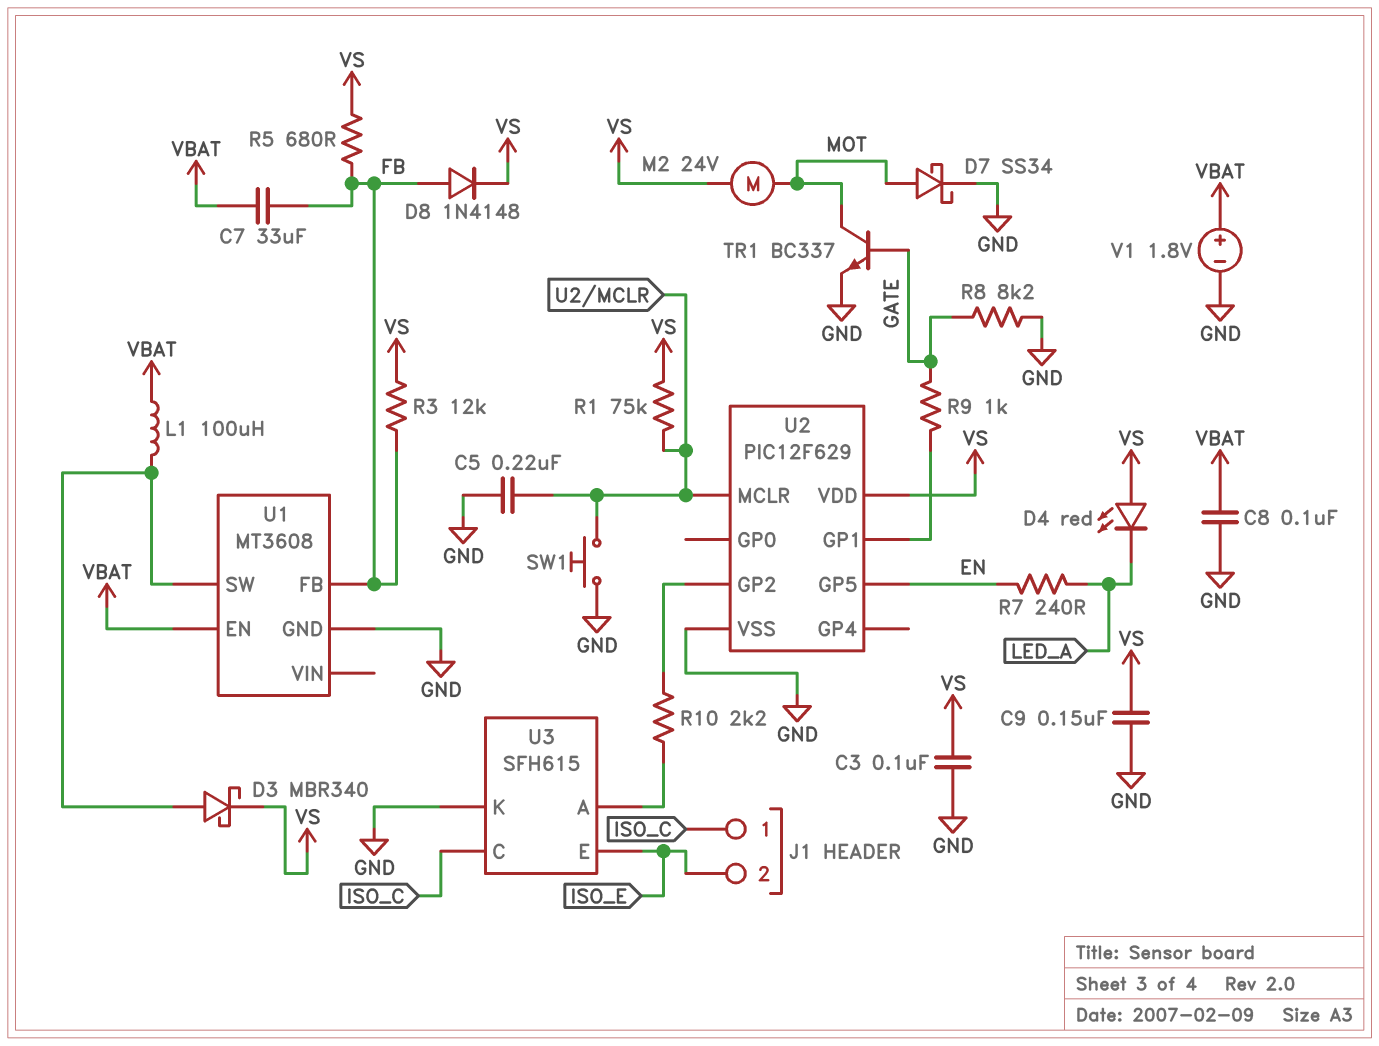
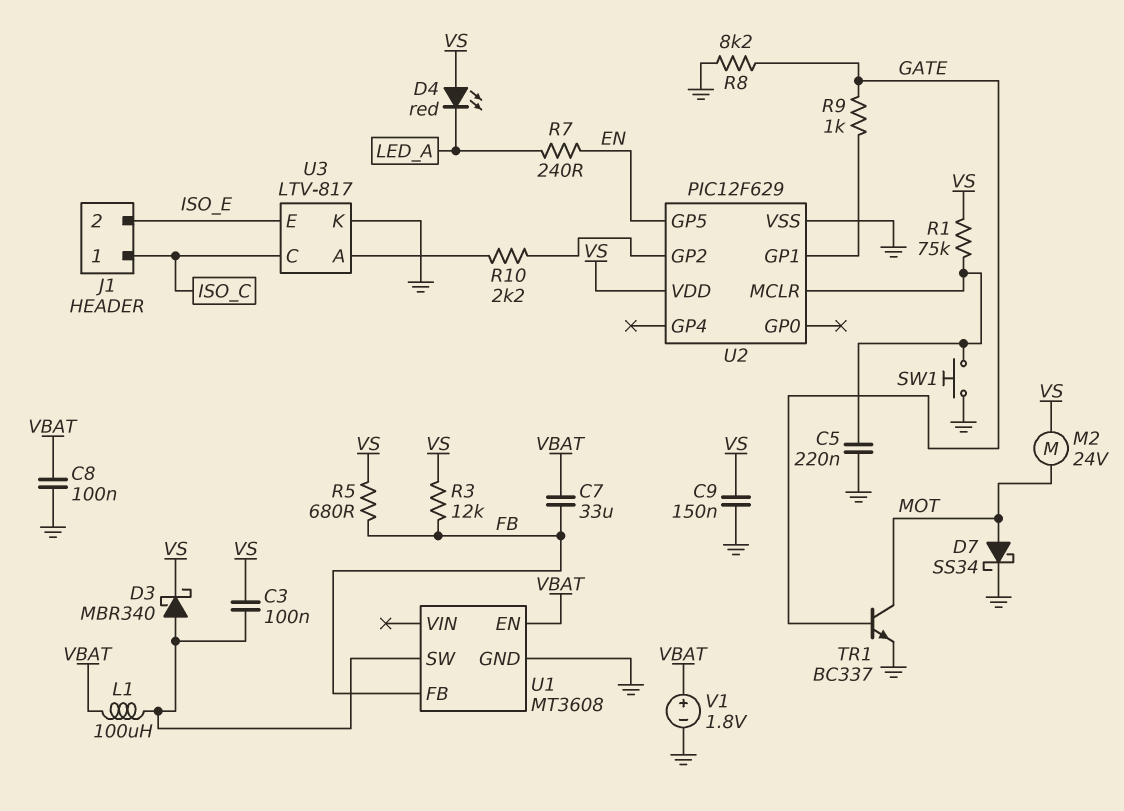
C3: 100nF (GND, VS) -> 100nF (U1/SW, VS)
D8: diode 1N4148 (A FB, K VS) -> none
U3: SFH615 -> LTV-817

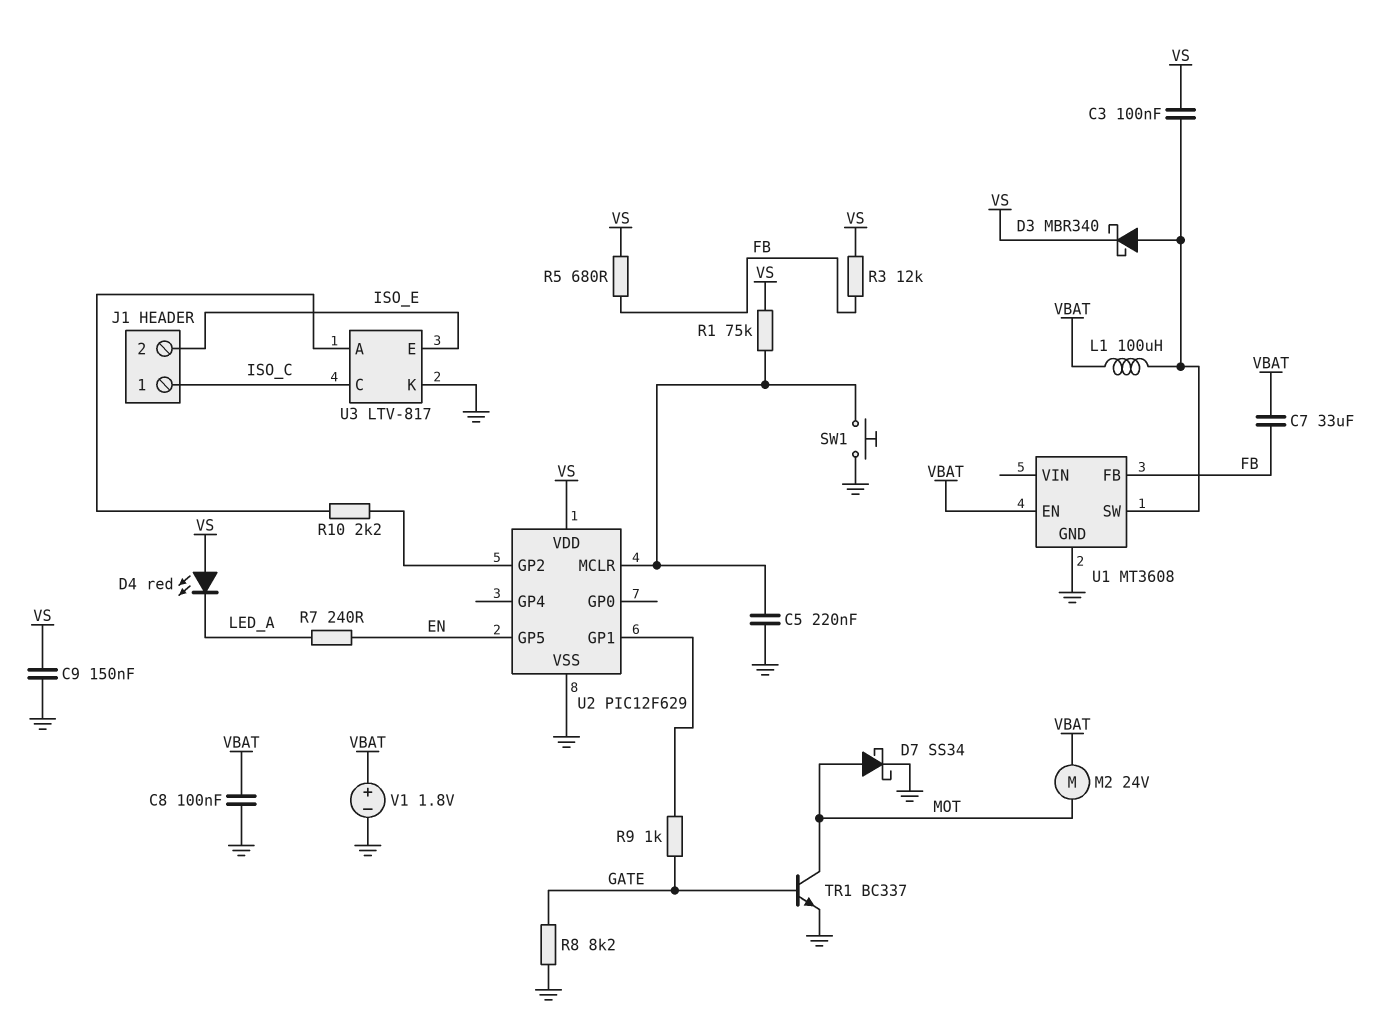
M2: motor 24V (MOT, VS) -> motor 24V (MOT, VBAT)

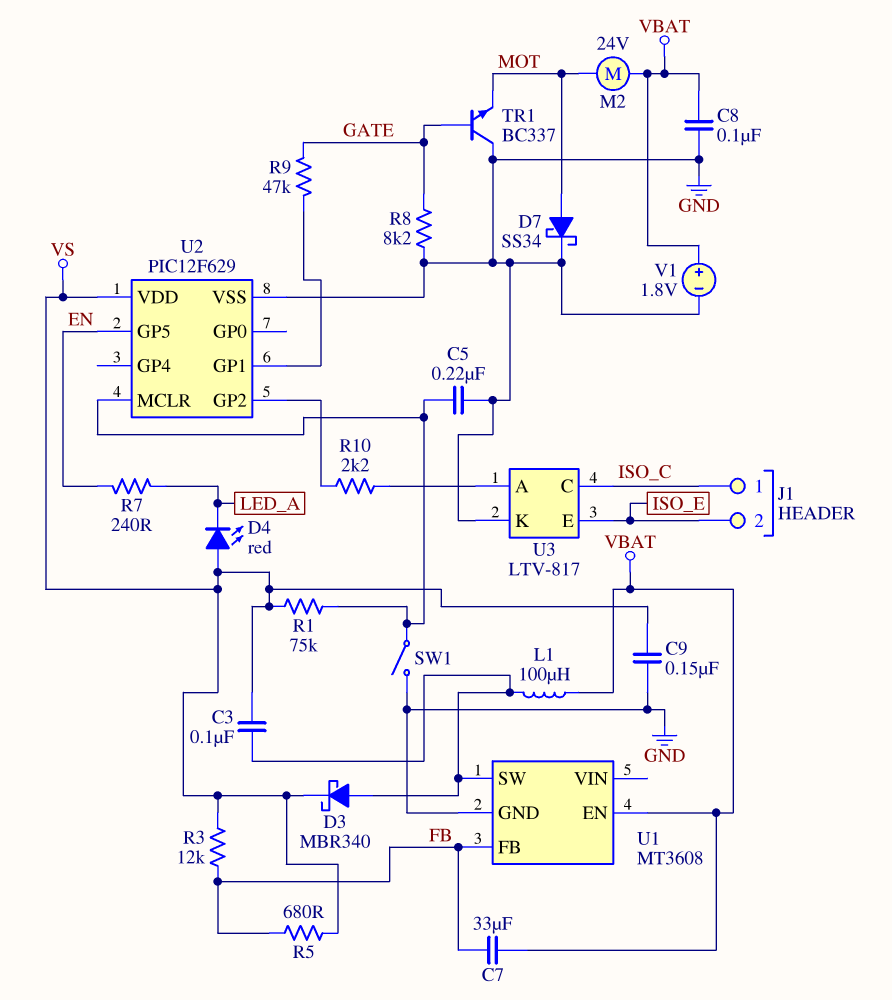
R9: 1k (GATE, U2/GP1) -> 47k (GATE, U2/GP1)
SW1: button (GND, U2/MCLR) -> switch (GND, U2/MCLR)
TR1: NPN BC337 (B GATE, C MOT, E GND) -> NPN BC337 (B GATE, C GND, E MOT)

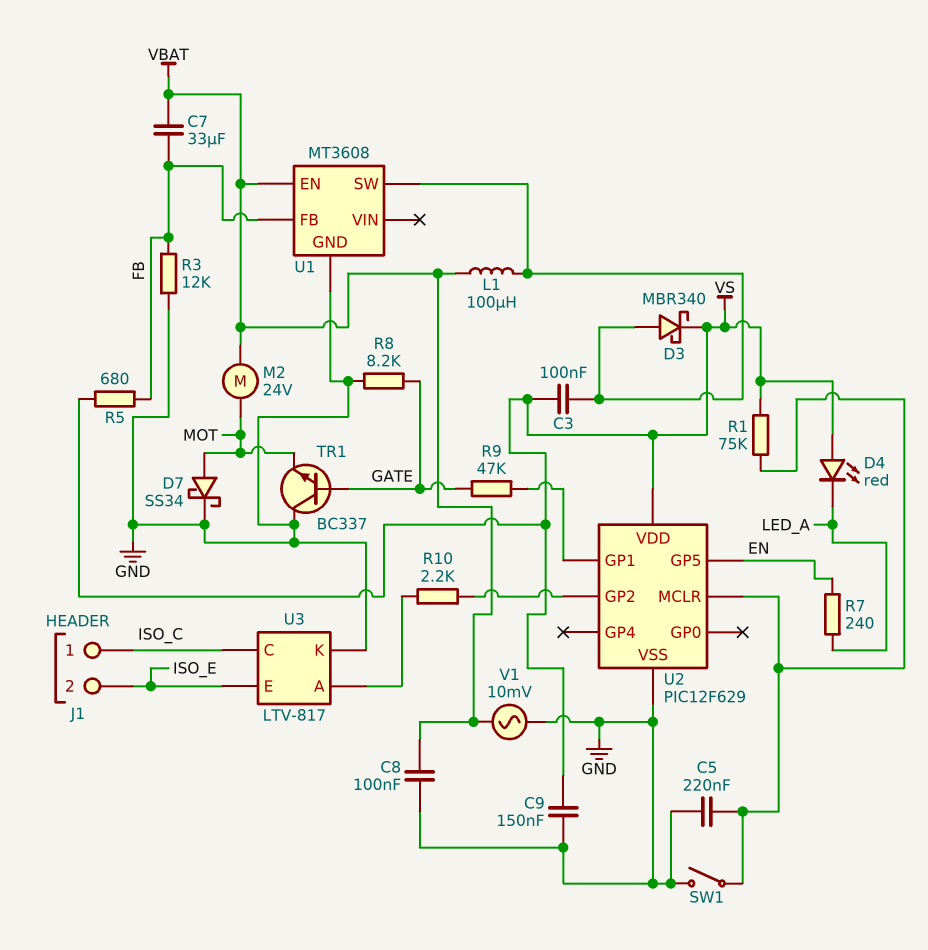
R3: 12k (FB, VS) -> 12k (FB, GND)
V1: 1.8V (plus VBAT, minus GND) -> AC 10mV (GND, VBAT)

